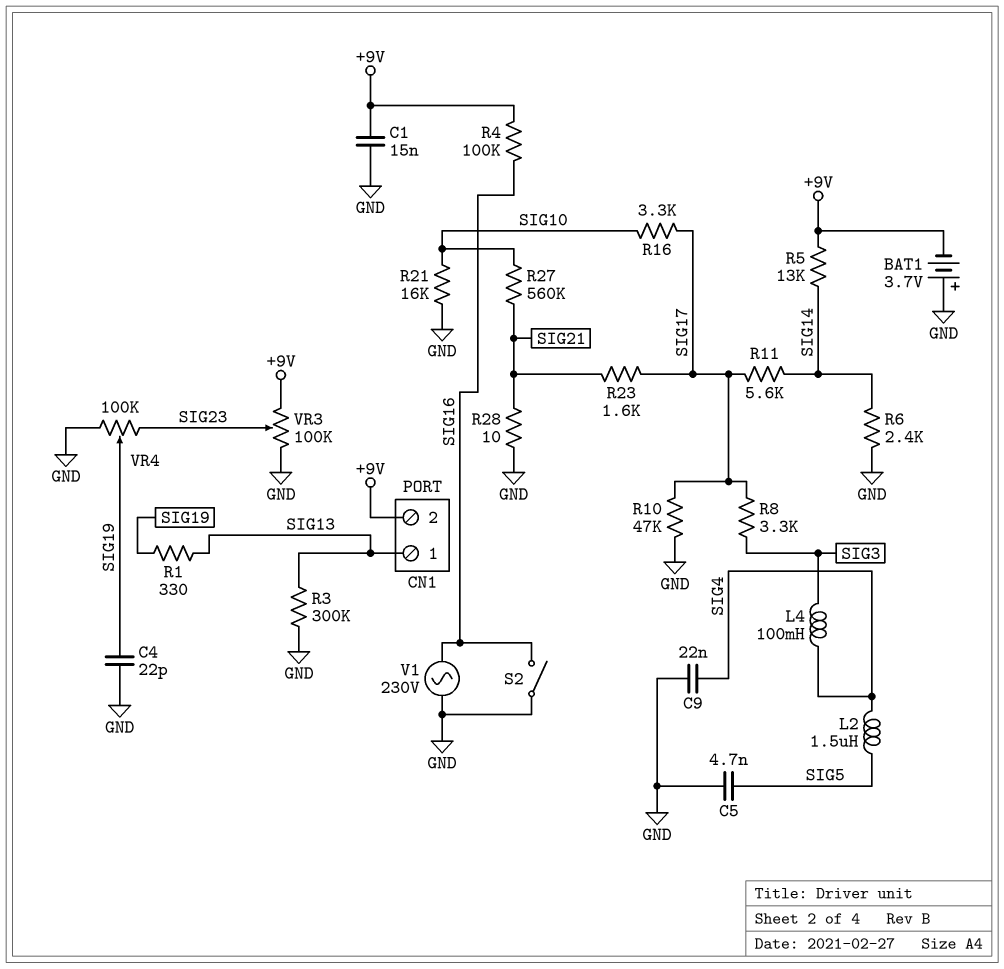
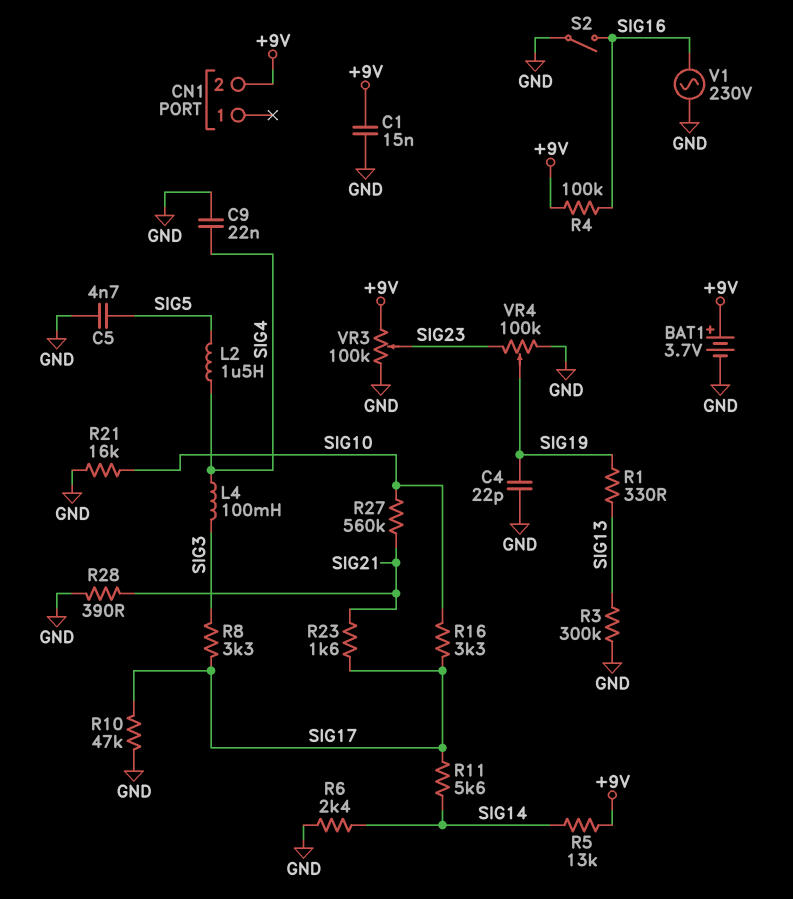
BAT1: 3.7V (plus GND, minus +9V) -> 3.7V (plus +9V, minus GND)
CN1 pin 1: SIG13 -> none
R28: 10 (GND, SIG21) -> 390 (GND, SIG21)

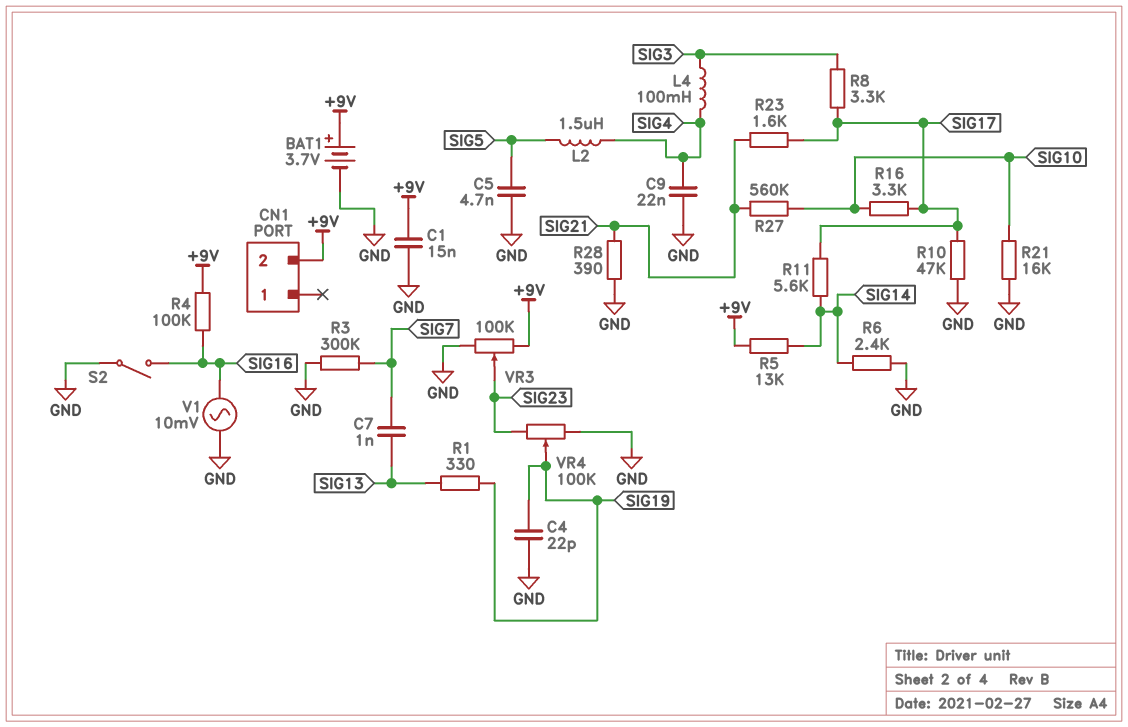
C7: none -> 1nF (SIG7, SIG13)
R3: 300k (GND, SIG13) -> 300k (GND, SIG7)
V1: AC 230V (GND, SIG16) -> AC 10mV (GND, SIG16)

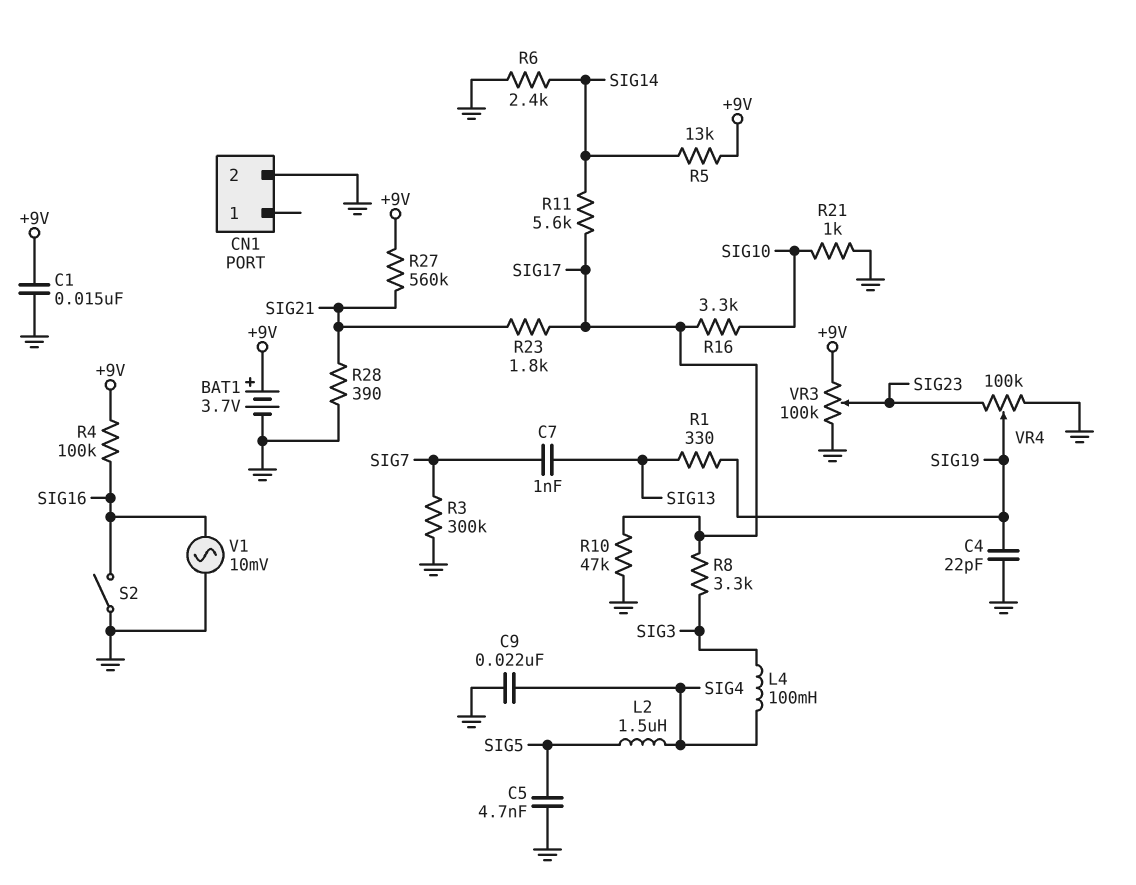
CN1 pin 2: +9V -> GND
R21: 16k (GND, SIG10) -> 1k (GND, SIG10)
R23: 1.6k (SIG17, SIG21) -> 1.8k (SIG17, SIG21)
R27: 560k (SIG10, SIG21) -> 560k (+9V, SIG21)

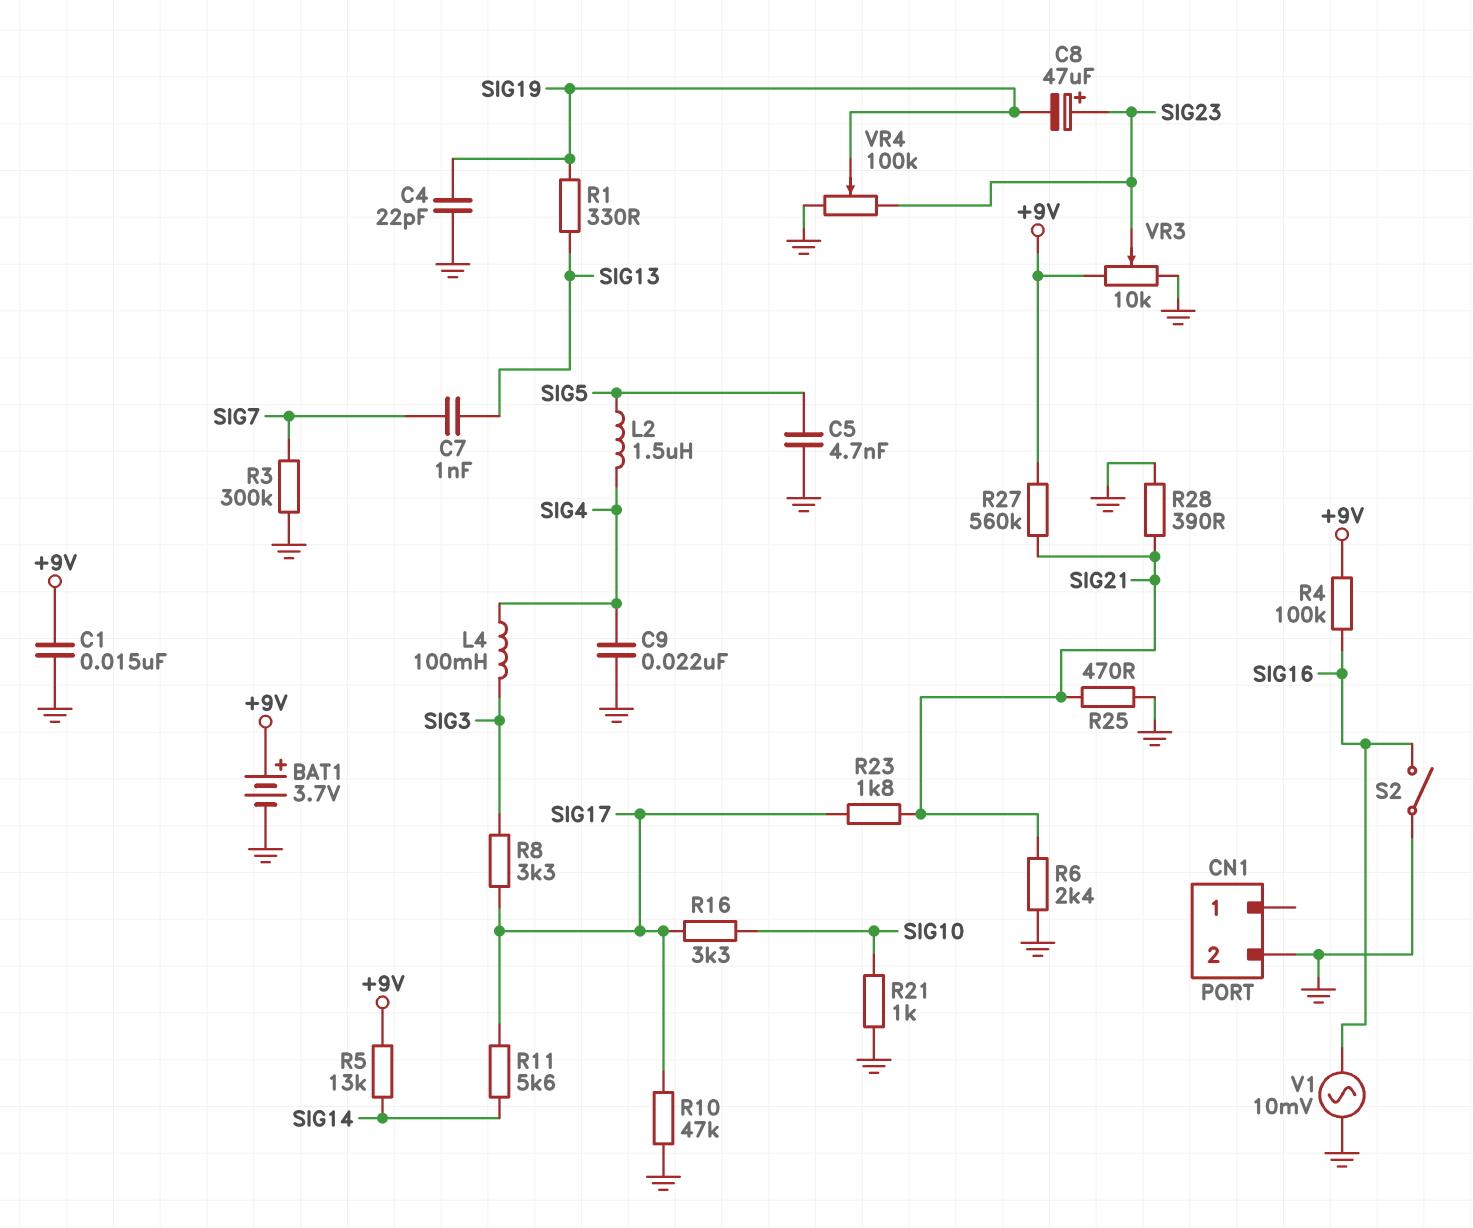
C8: none -> 47uF (plus SIG23, minus SIG19)
R6: 2.4k (GND, SIG14) -> 2.4k (GND, SIG21)
R25: none -> 470 (GND, SIG21)
VR3: 100k (+9V, GND, wiper SIG23) -> 10k (+9V, GND, wiper SIG23)

